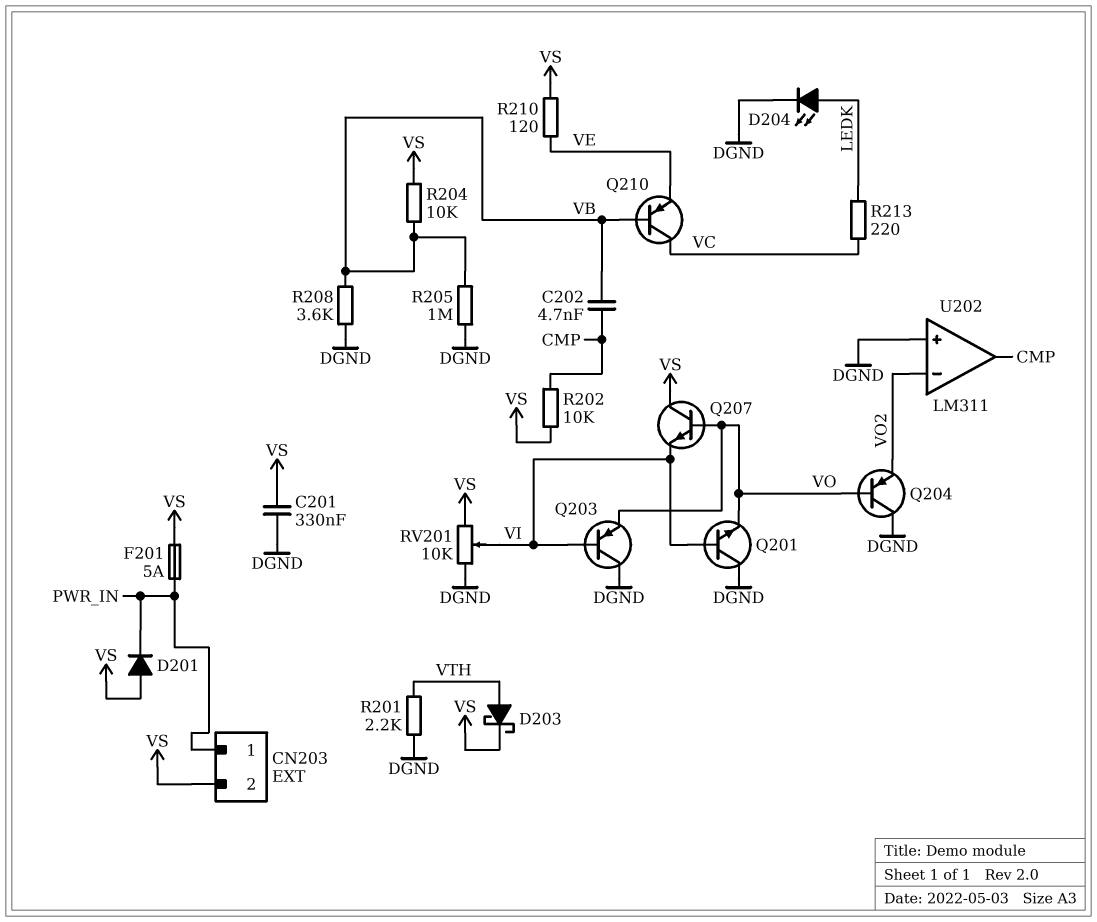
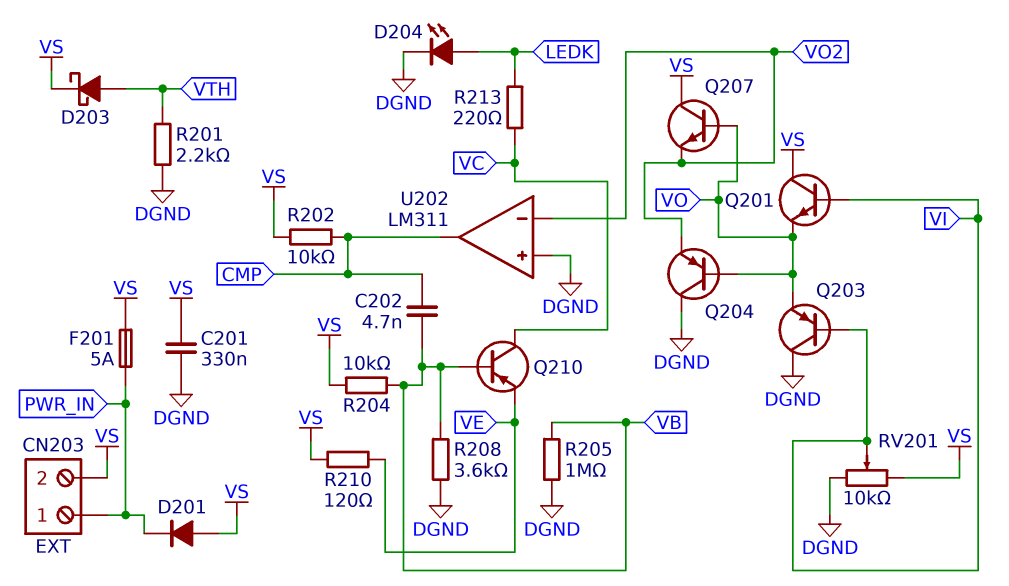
Q201: NPN (B VI, C DGND, E VO) -> NPN (B VI, C VS, E VO)
Q207: NPN (B VO, C VS, E VI) -> NPN (B VO, C VS, E VO2)

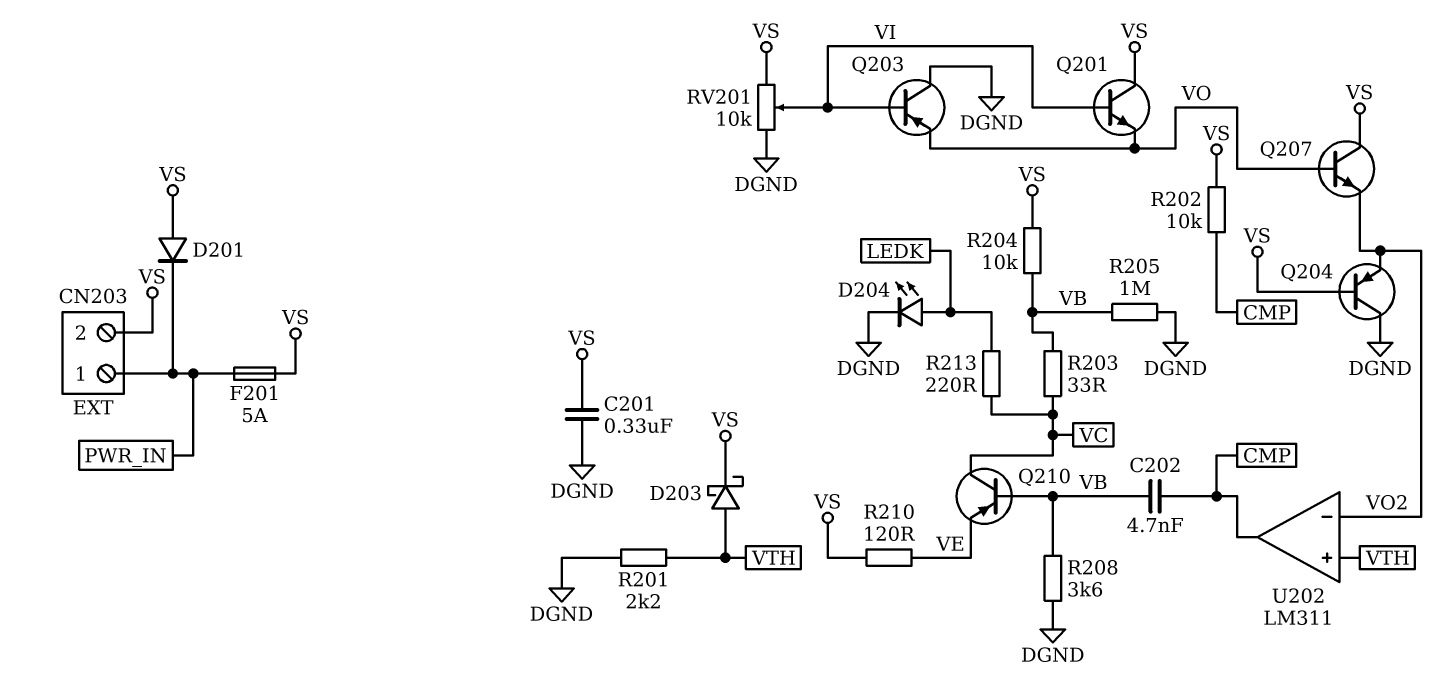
Q204: PNP (B VO, C DGND, E VO2) -> PNP (B VS, C DGND, E VO2)
R203: none -> 33 (VB, VC)
U202 pin in+: DGND -> VTH

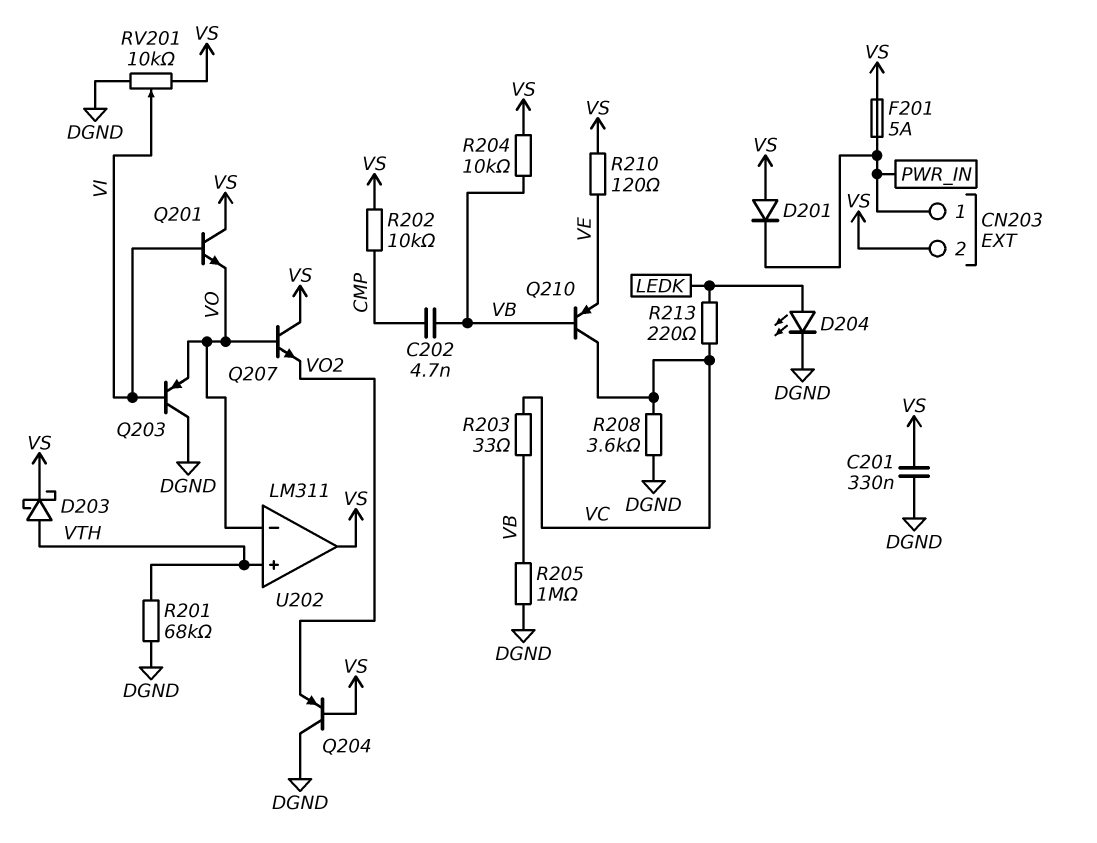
R201: 2.2k (DGND, VTH) -> 68k (DGND, VTH)
R208: 3.6k (DGND, VB) -> 3.6k (DGND, VC)
U202 pin in-: VO2 -> VO
U202 pin out: CMP -> VS

